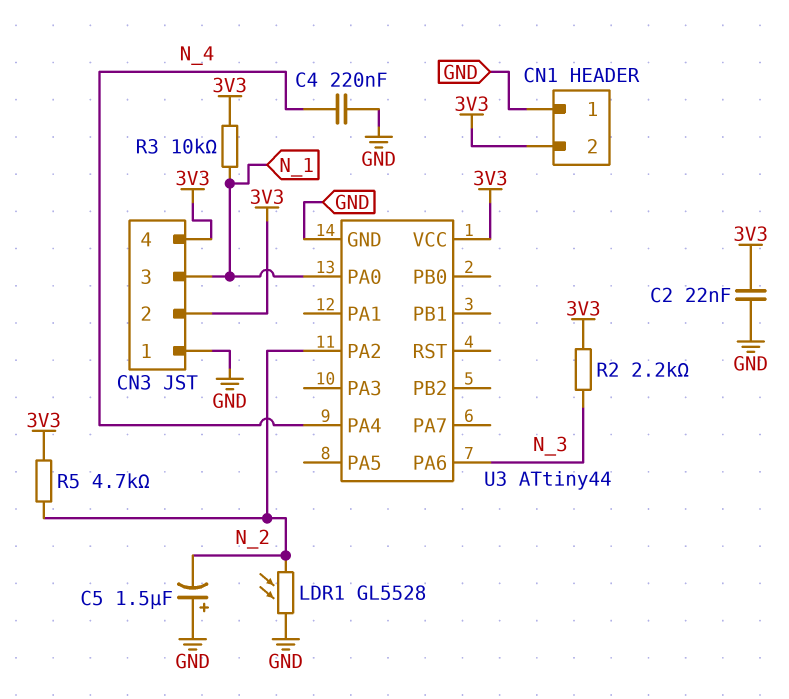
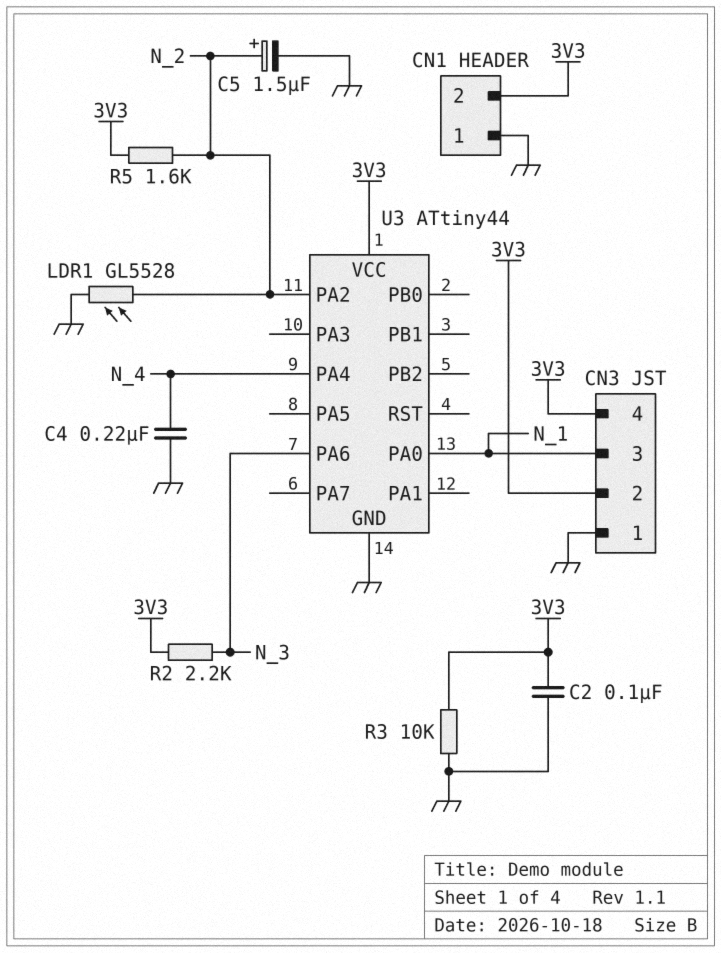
C2: 22nF (3V3, GND) -> 100nF (3V3, GND)
C5: 1.5uF (plus GND, minus N_2) -> 1.5uF (plus N_2, minus GND)
R3: 10k (3V3, N_1) -> 10k (3V3, GND)
R5: 4.7k (3V3, N_2) -> 1.6k (3V3, N_2)

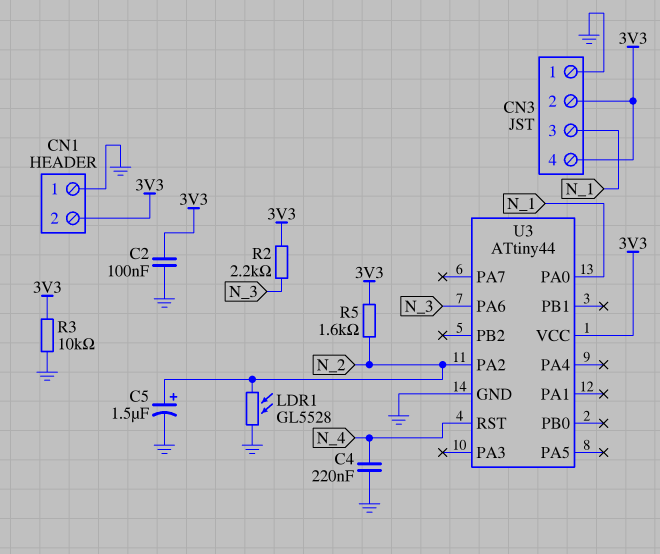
U3 pin PA4: N_4 -> none
U3 pin RST: none -> N_4

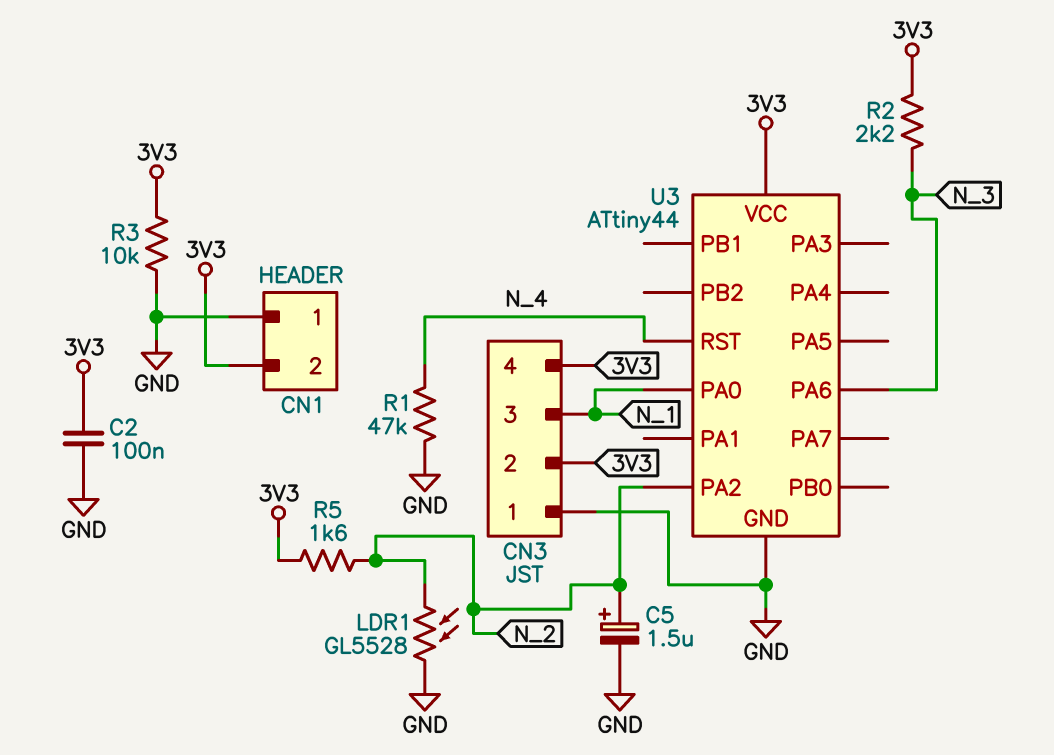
C4: 220nF (GND, N_4) -> none
R1: none -> 47k (GND, N_4)

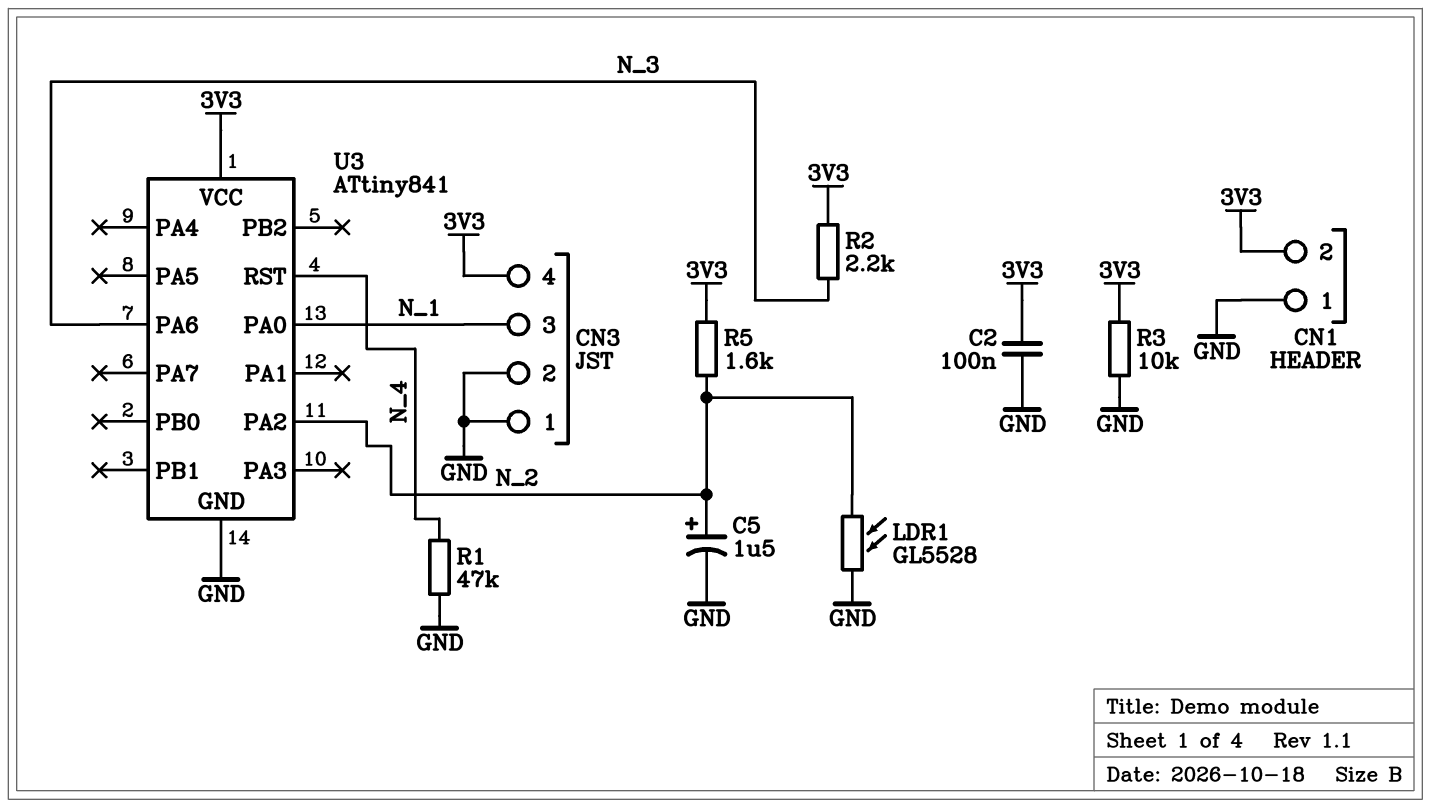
CN3 pin 2: 3V3 -> GND
U3: ATtiny44 -> ATtiny841

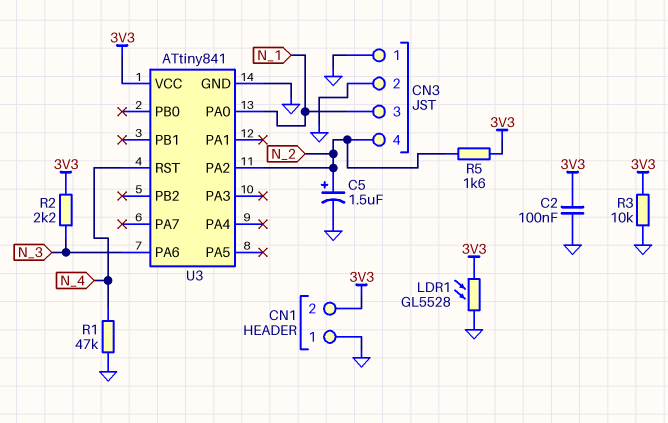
CN3 pin 4: 3V3 -> N_2
LDR1: GL5528 (GND, N_2) -> GL5528 (3V3, GND)

